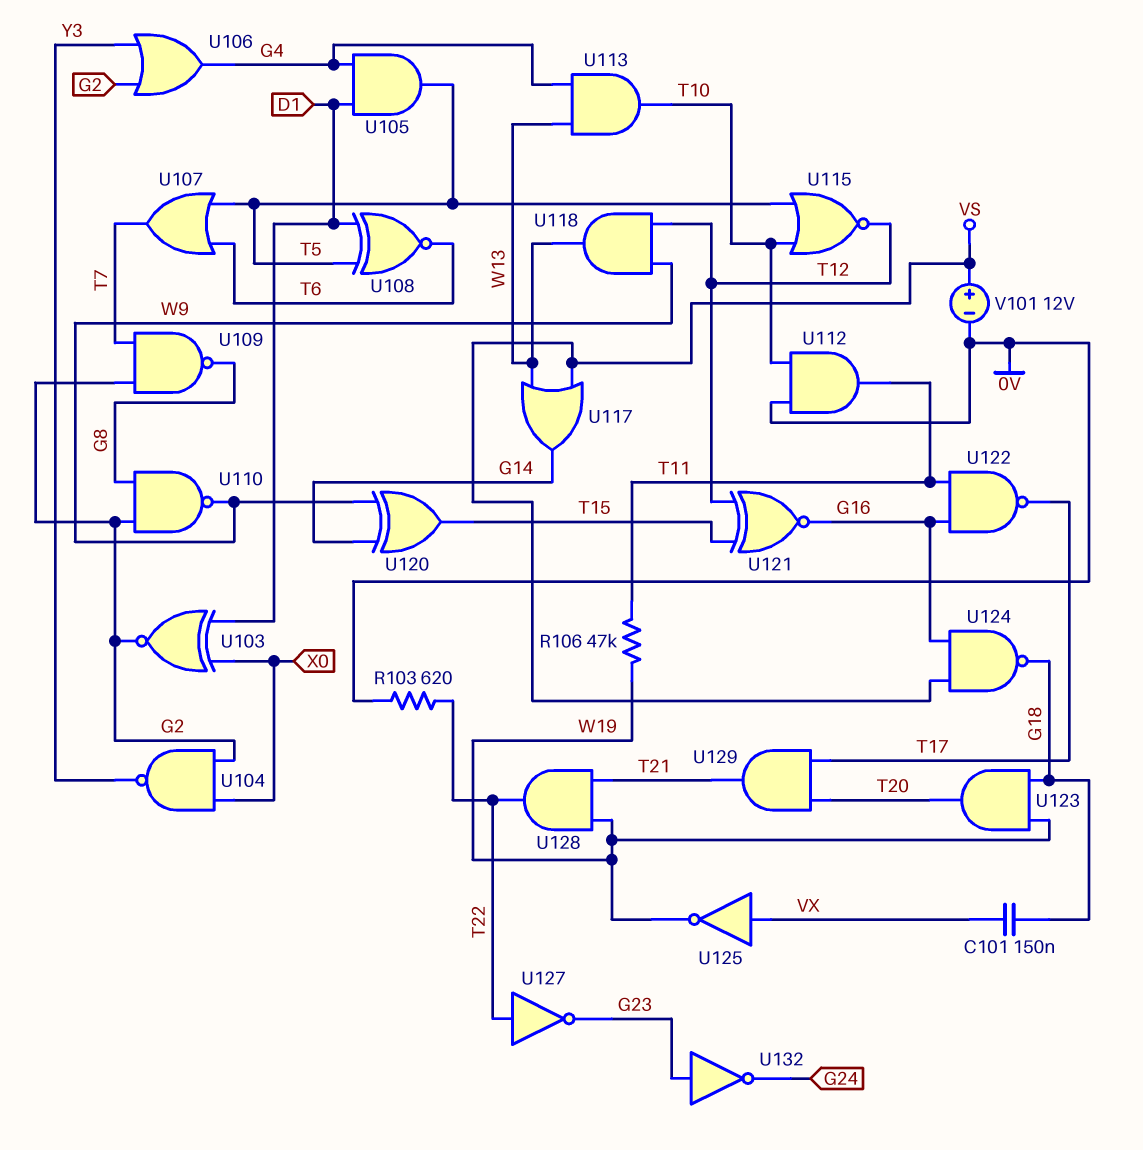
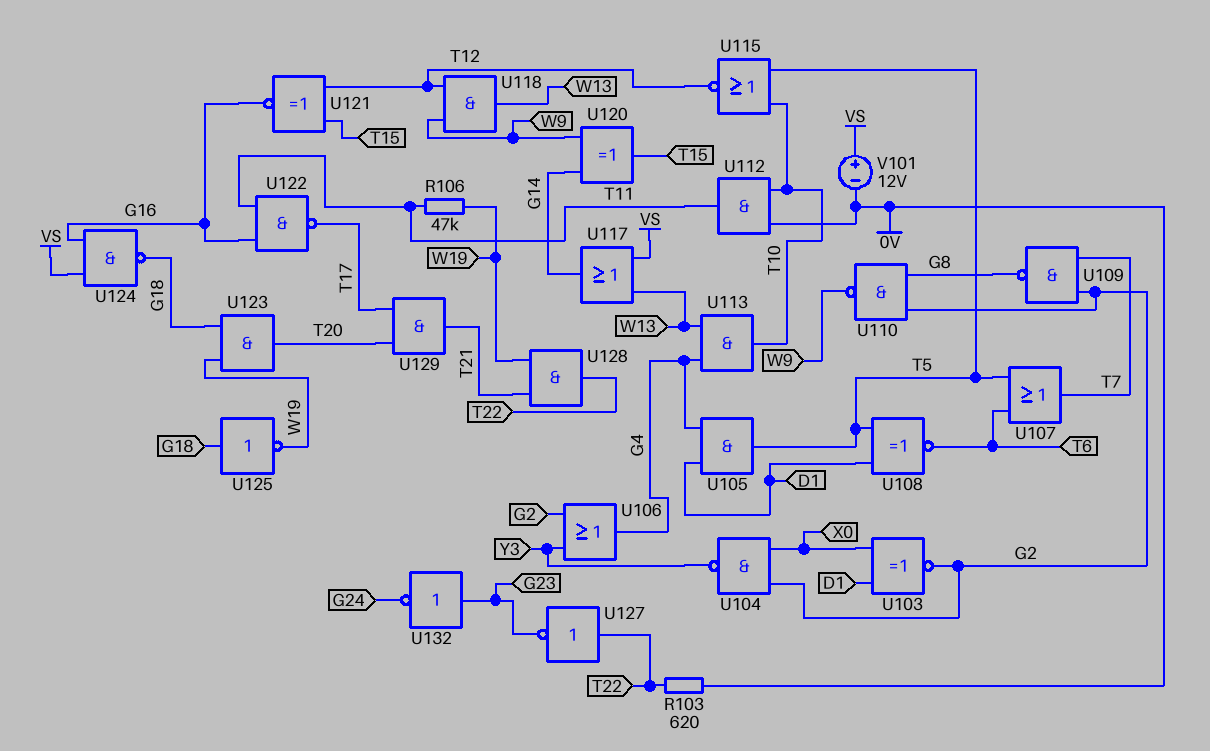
C101: 150nF (G18, VX) -> none
U125: NOT (in VX, out W19) -> NOT (in G18, out W19)

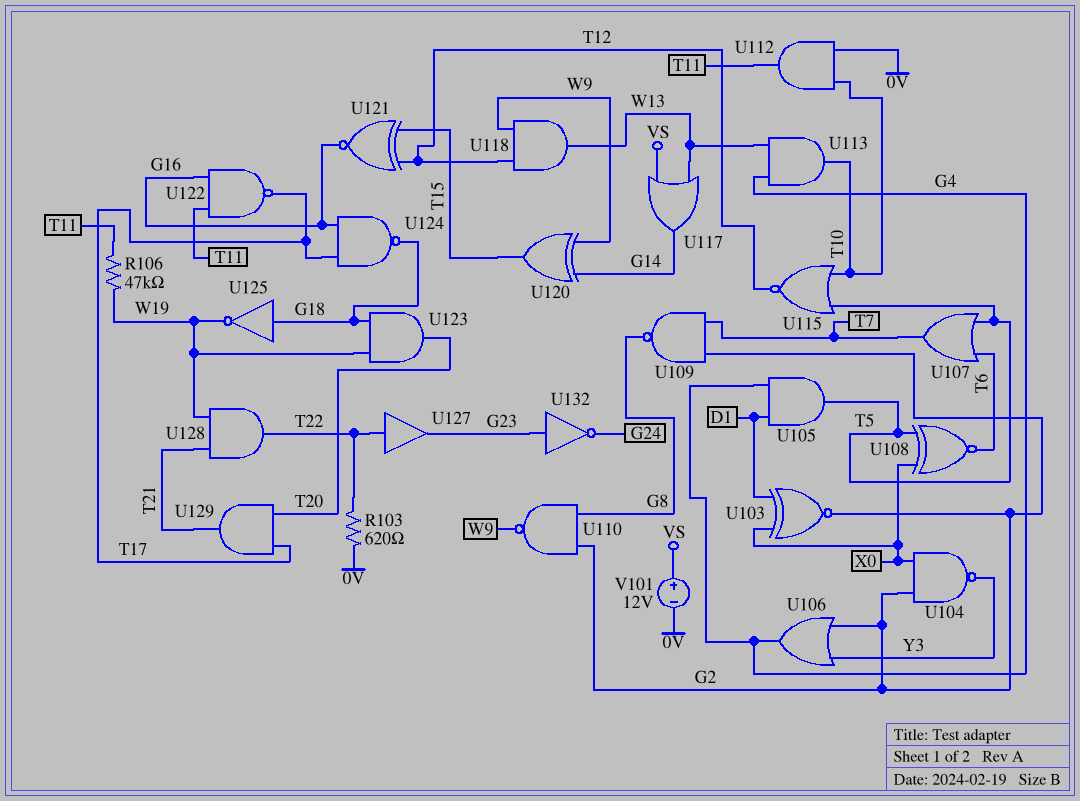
U108: XNOR (in D1, in T5, out T6) -> XNOR (in T5, in X0, out T6)
U124: NAND (in G16, in VS, out G18) -> NAND (in G16, in T17, out G18)
U127: NOT (in T22, out G23) -> buffer (in T22, out G23)

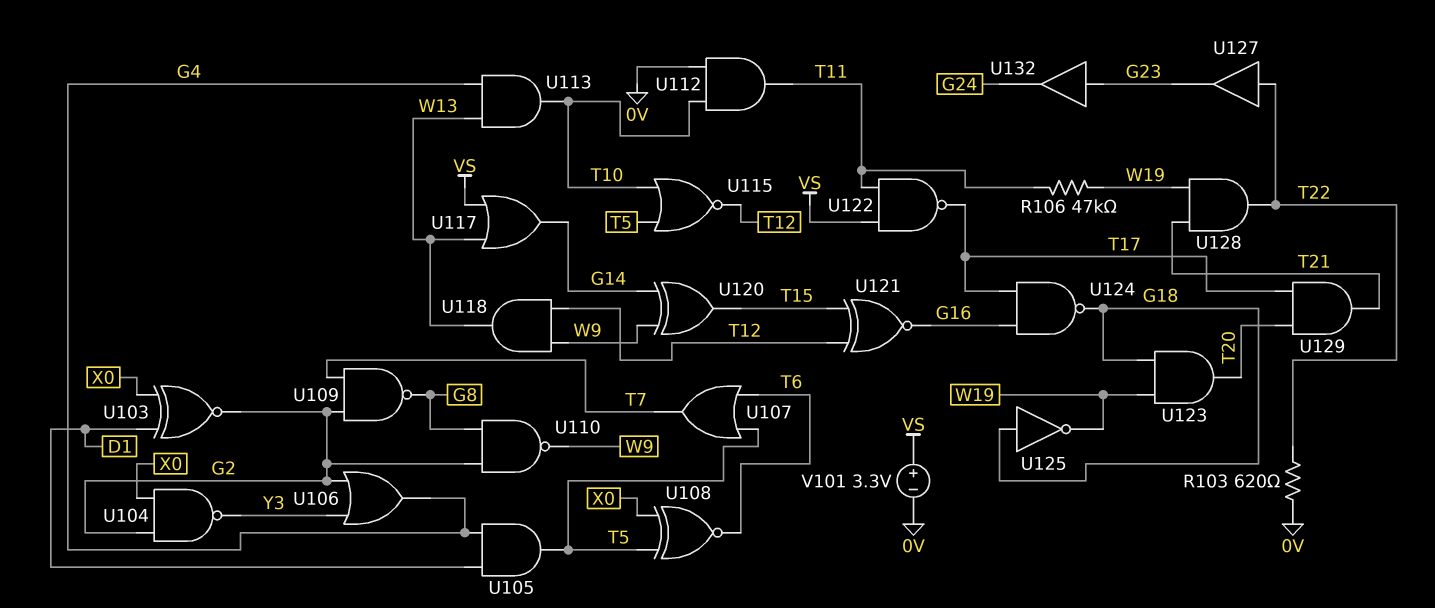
U122: NAND (in G16, in T11, out T17) -> NAND (in T11, in VS, out T17)
U132: NOT (in G23, out G24) -> buffer (in G23, out G24)
V101: 12V (plus VS, minus 0V) -> 3.3V (plus VS, minus 0V)

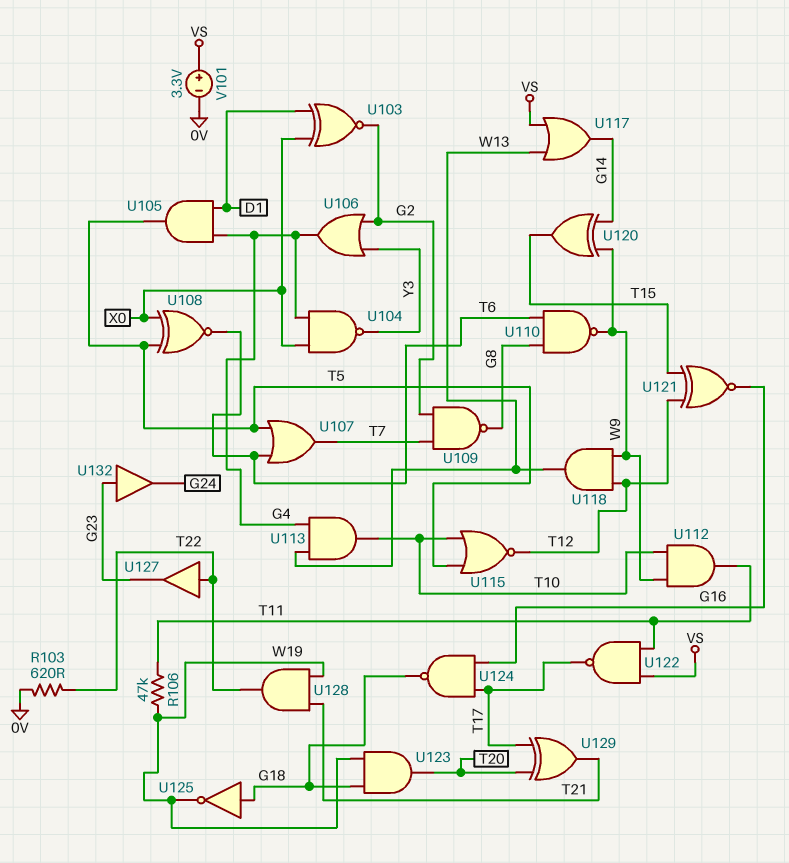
U104: NAND (in G2, in X0, out Y3) -> NAND (in G4, in X0, out Y3)
U110: NAND (in G2, in G8, out W9) -> NAND (in G8, in T6, out W9)
U112: AND (in 0V, in T10, out T11) -> AND (in T10, in W9, out T11)
U129: AND (in T17, in T20, out T21) -> XOR (in T17, in T20, out T21)

